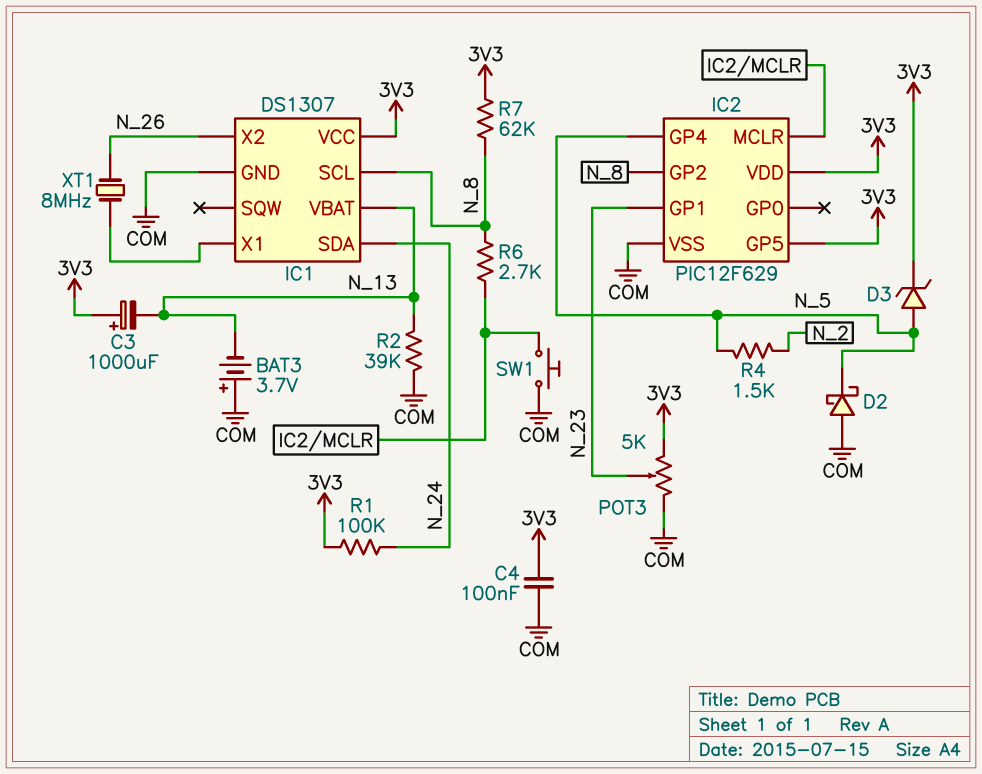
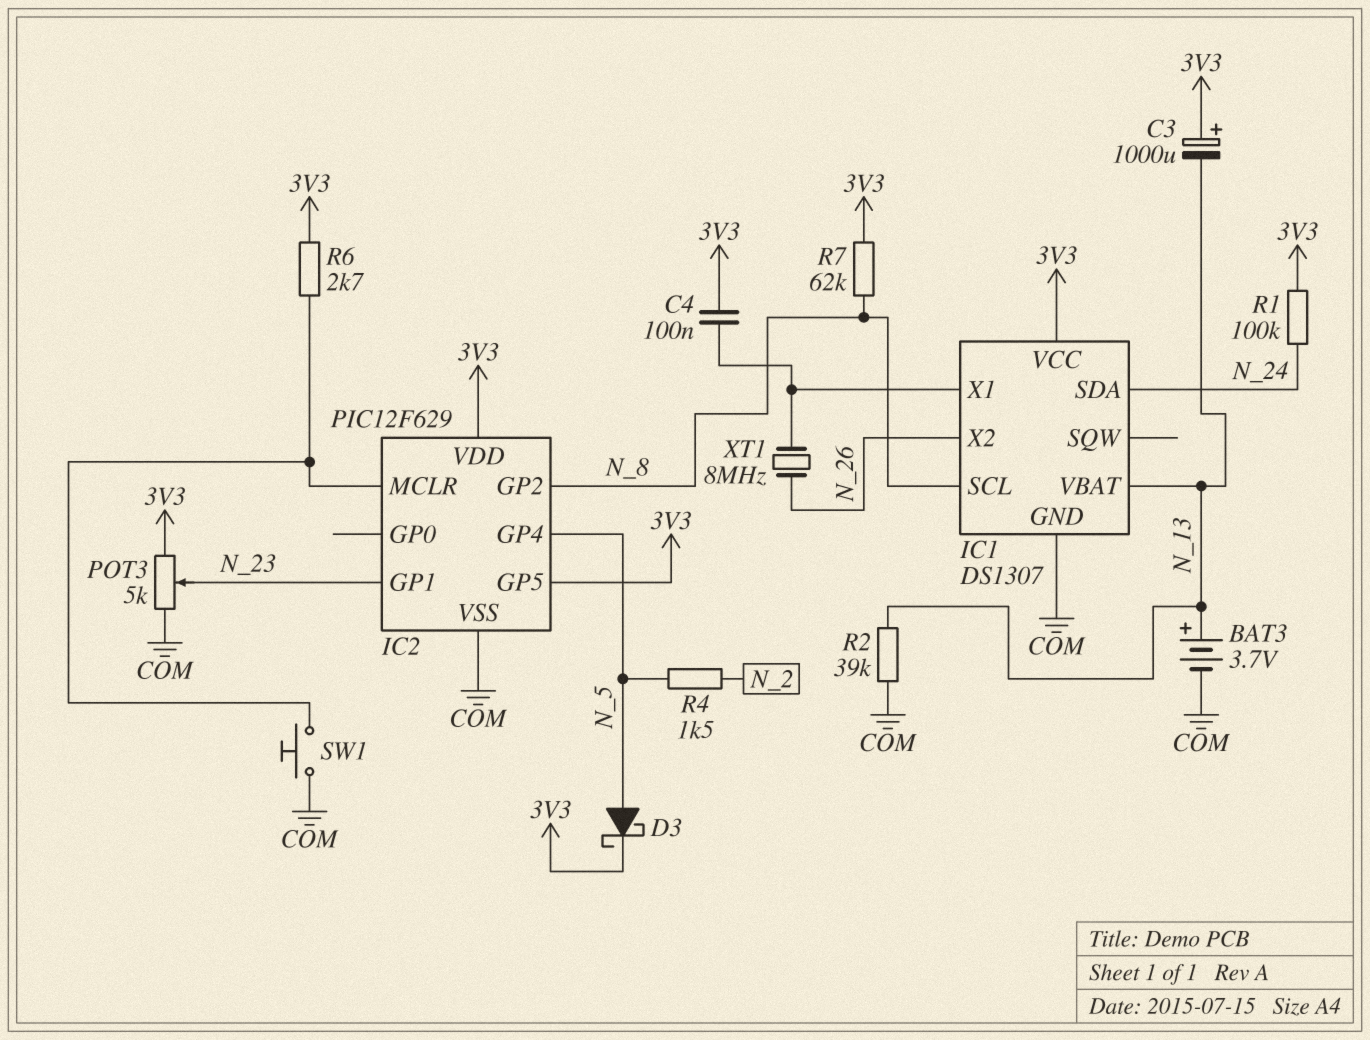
BAT3: 3.7V (plus COM, minus N_13) -> 3.7V (plus N_13, minus COM)
C4: 100nF (3V3, COM) -> 100nF (3V3, IC1/X1)
D2: schottky (A COM, K N_5) -> none
D3: zener (A N_5, K 3V3) -> schottky (A N_5, K 3V3)
R6: 2.7k (IC2/MCLR, N_8) -> 2.7k (3V3, IC2/MCLR)

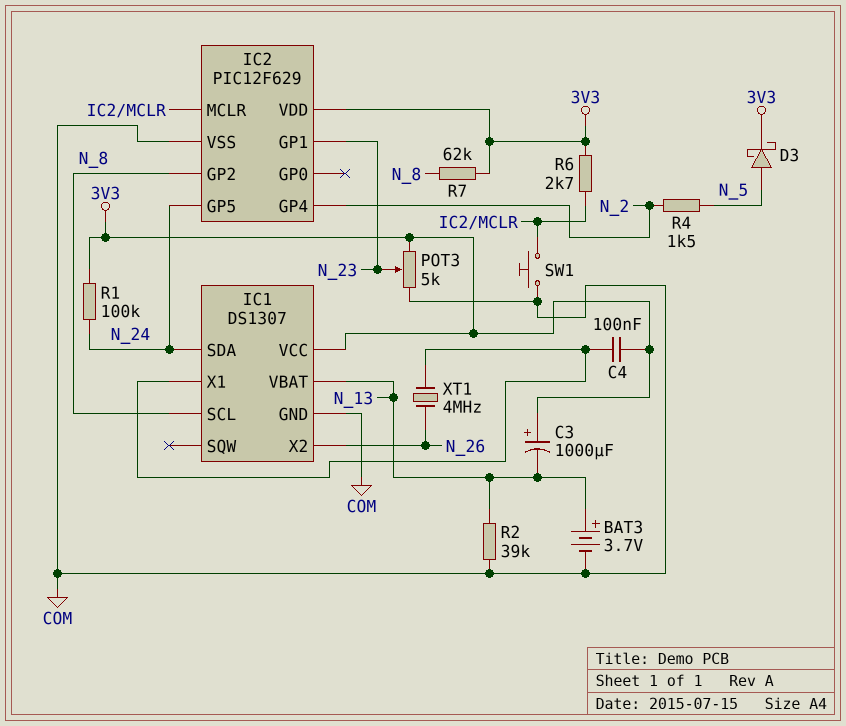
IC2 pin GP4: N_5 -> N_2
IC2 pin GP5: 3V3 -> N_24
XT1: 8MHz (IC1/X1, N_26) -> 4MHz (IC1/X1, N_26)

